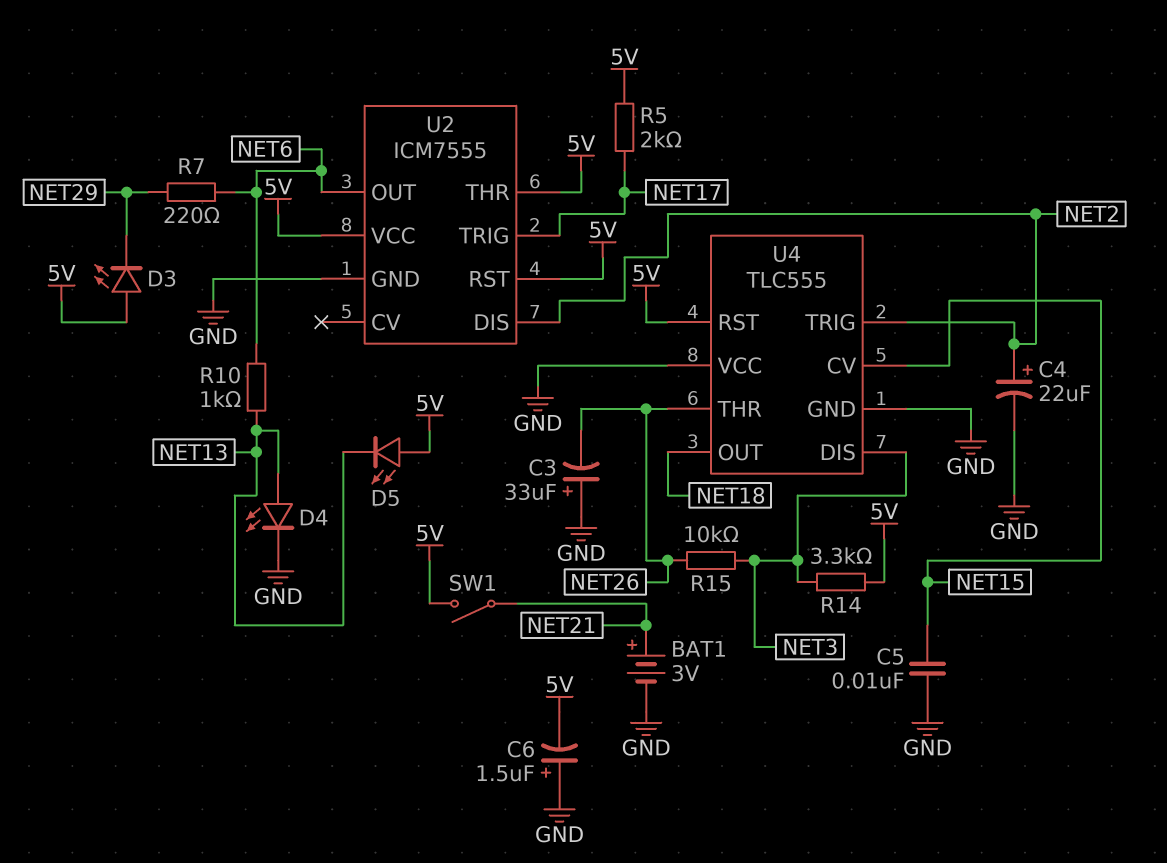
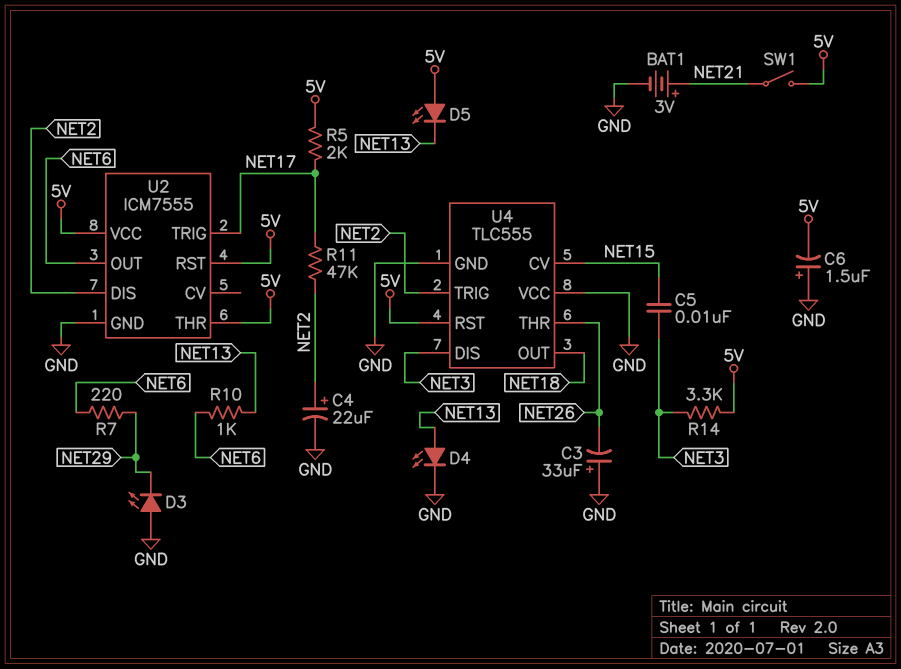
C5: 10nF (GND, NET15) -> 10nF (NET3, NET15)
D3: LED (A 5V, K NET29) -> LED (A GND, K NET29)
R11: none -> 47k (NET2, NET17)
R15: 10k (NET3, NET26) -> none

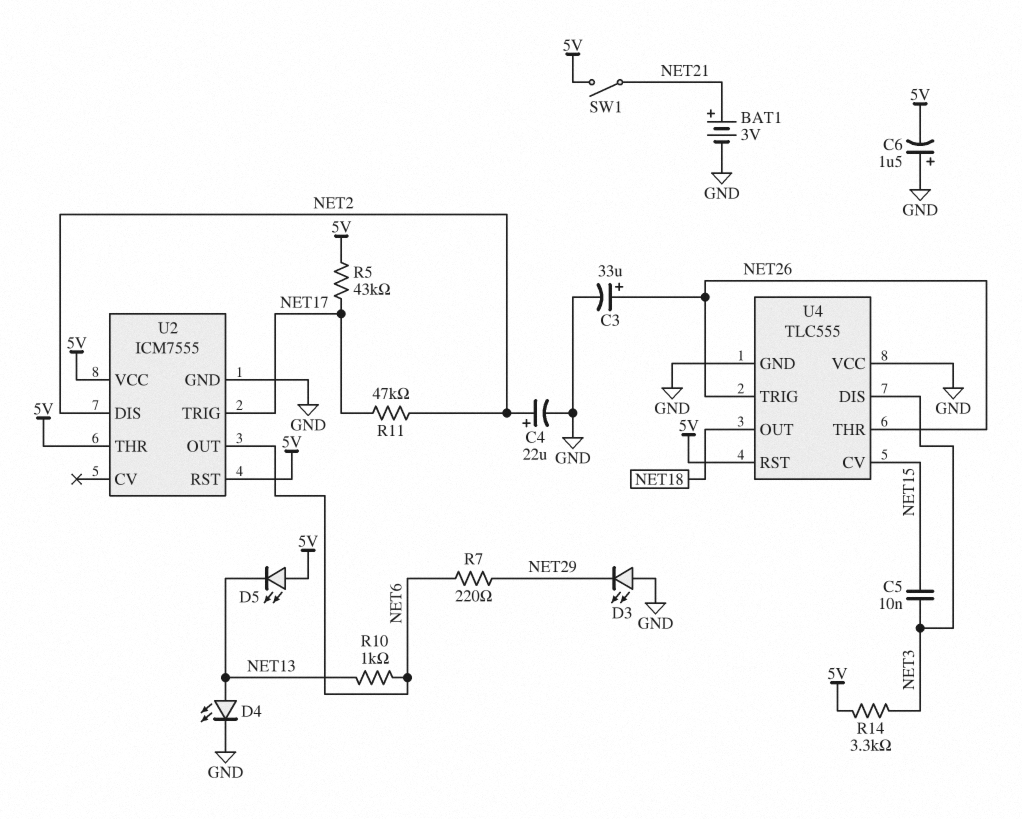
C3: 33uF (plus GND, minus NET26) -> 33uF (plus NET26, minus GND)
R5: 2k (5V, NET17) -> 43k (5V, NET17)
U4 pin TRIG: NET2 -> NET26

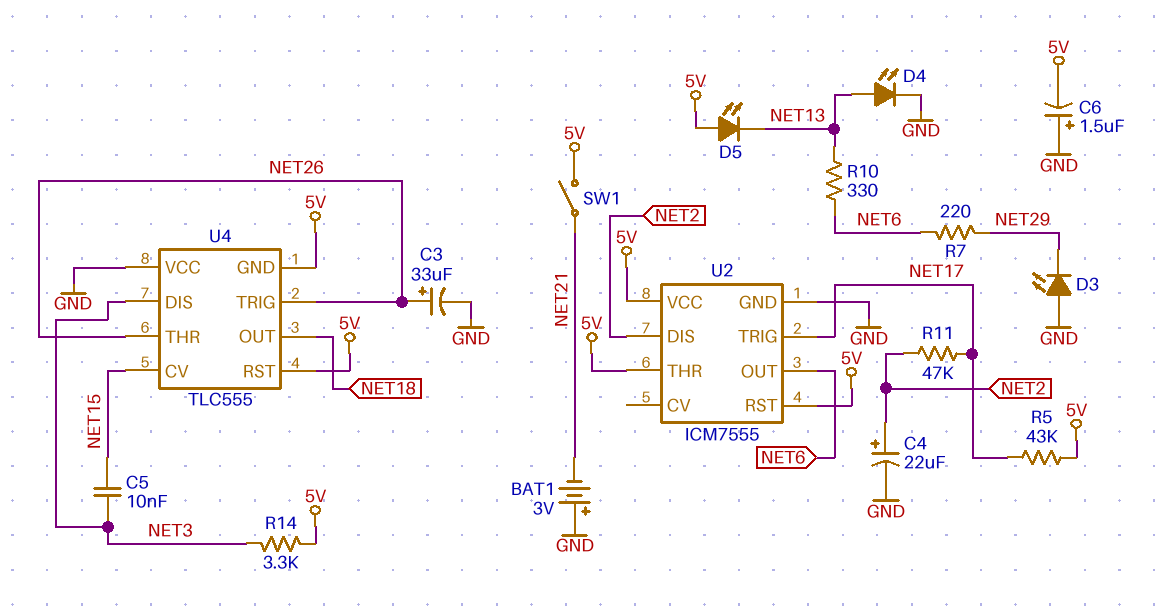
BAT1: 3V (plus NET21, minus GND) -> 3V (plus GND, minus NET21)
R10: 1k (NET6, NET13) -> 330 (NET6, NET13)
U4 pin GND: GND -> 5V

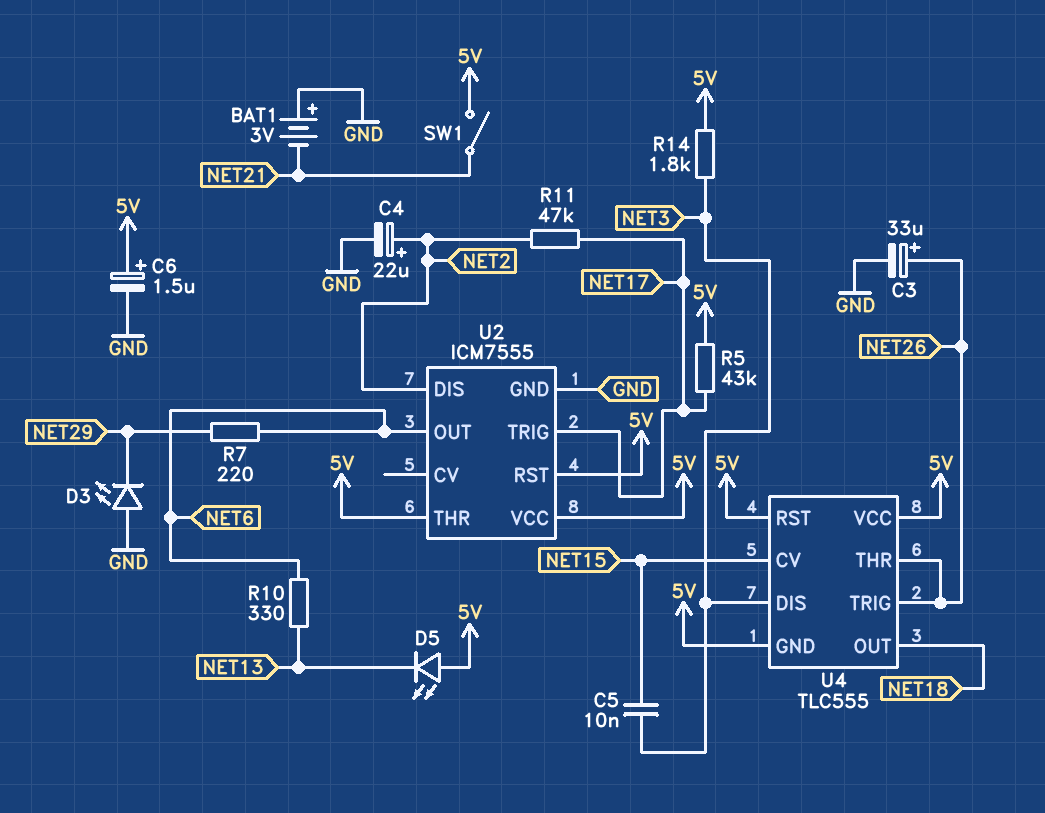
C6: 1.5uF (plus GND, minus 5V) -> 1.5uF (plus 5V, minus GND)
D4: LED (A NET13, K GND) -> none
R14: 3.3k (5V, NET3) -> 1.8k (5V, NET3)
U4 pin VCC: GND -> 5V

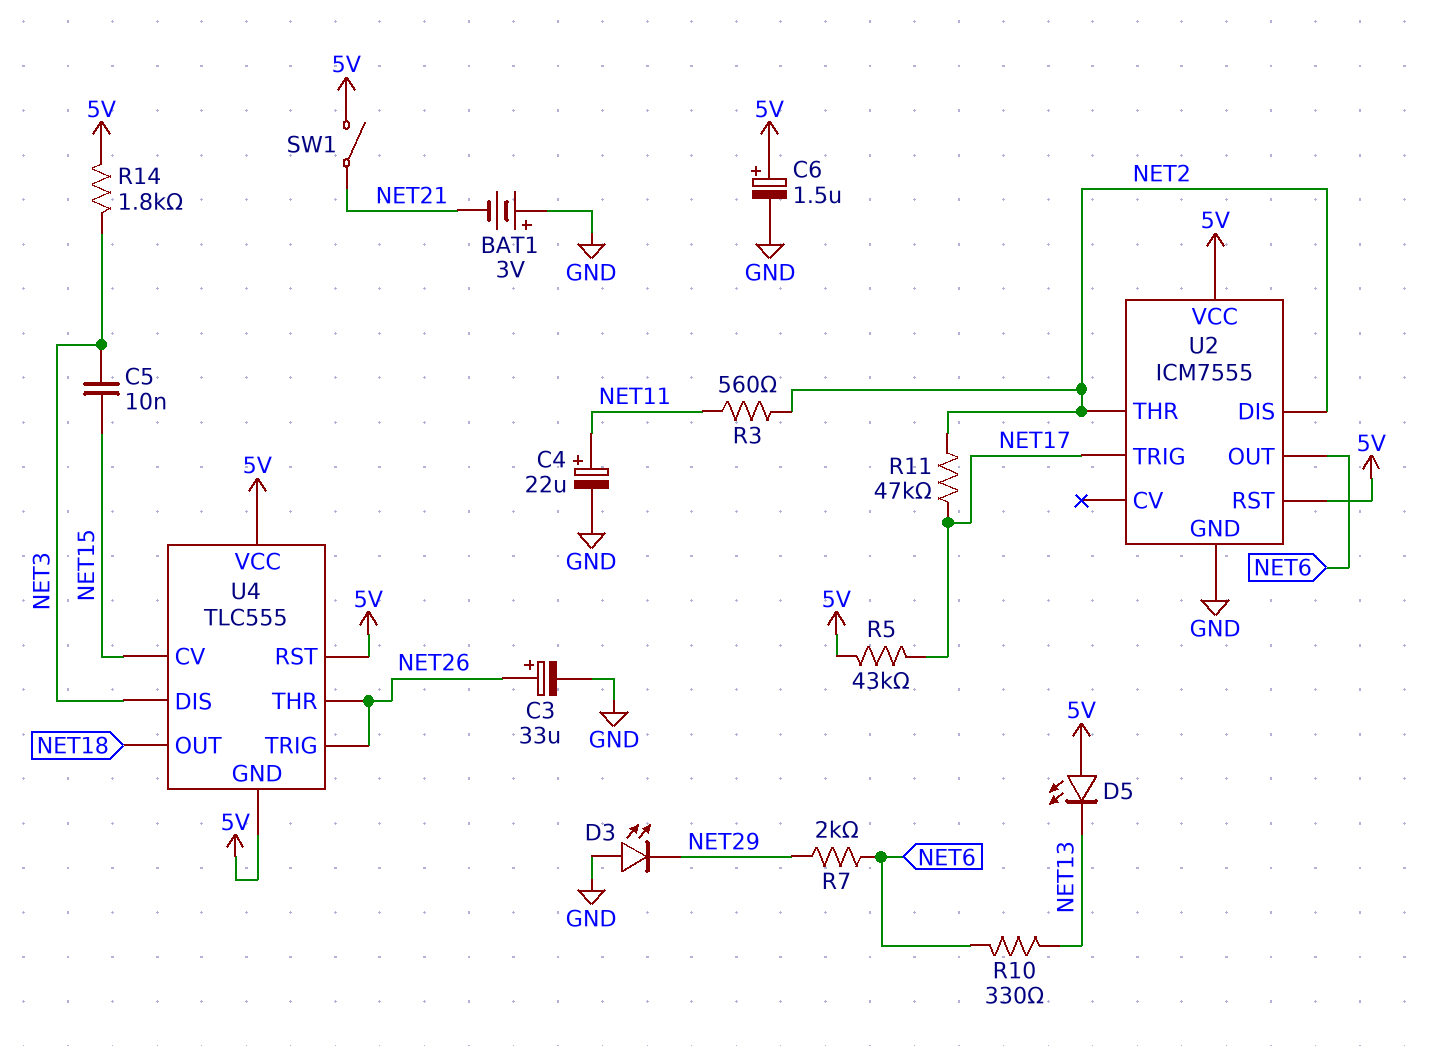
C4: 22uF (plus NET2, minus GND) -> 22uF (plus NET11, minus GND)
R3: none -> 560 (NET2, NET11)
R7: 220 (NET6, NET29) -> 2k (NET6, NET29)
U2 pin THR: 5V -> NET2

